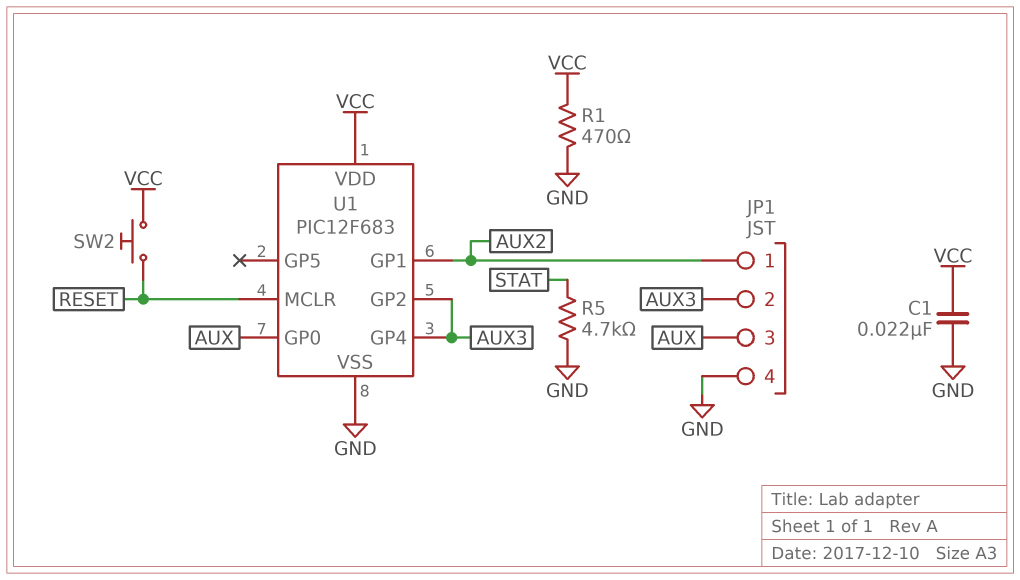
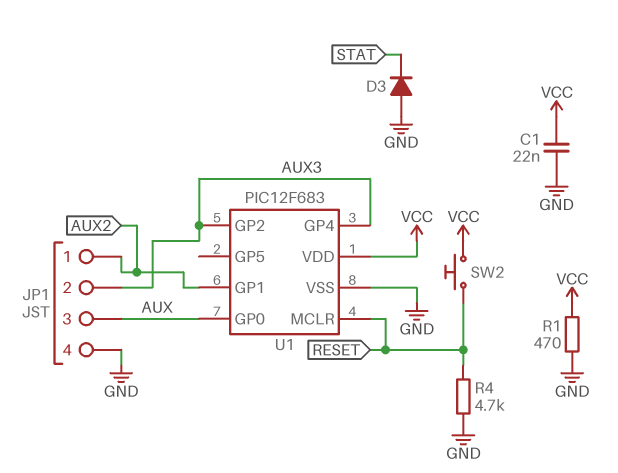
D3: none -> diode (A GND, K STAT)
R4: none -> 4.7k (GND, RESET)
R5: 4.7k (GND, STAT) -> none

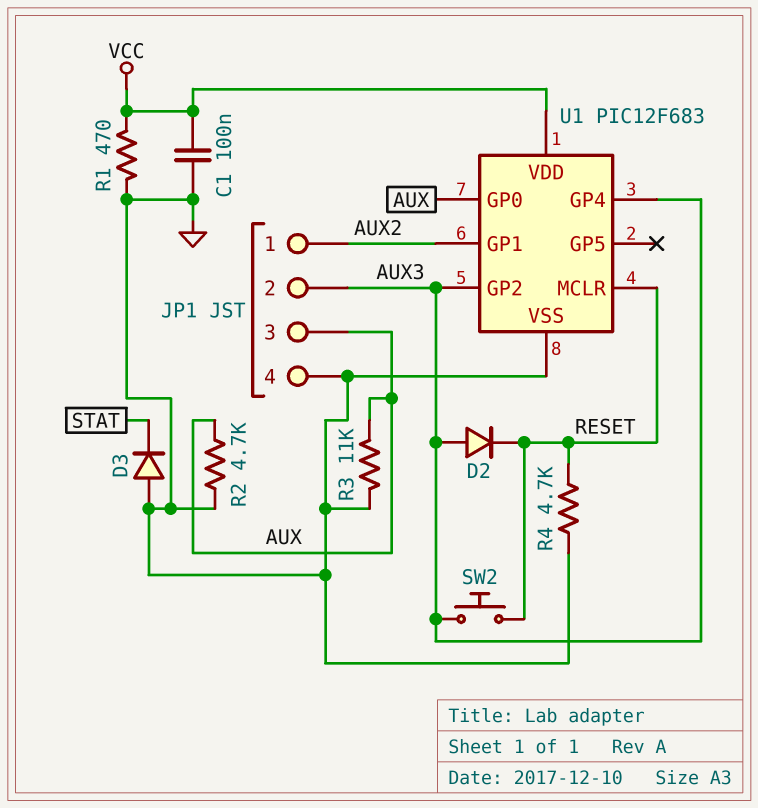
C1: 22nF (GND, VCC) -> 100nF (GND, VCC)
D2: none -> diode (A AUX3, K RESET)
R2: none -> 4.7k (AUX, GND)
R3: none -> 11k (AUX, GND)
SW2: button (RESET, VCC) -> button (AUX3, RESET)

